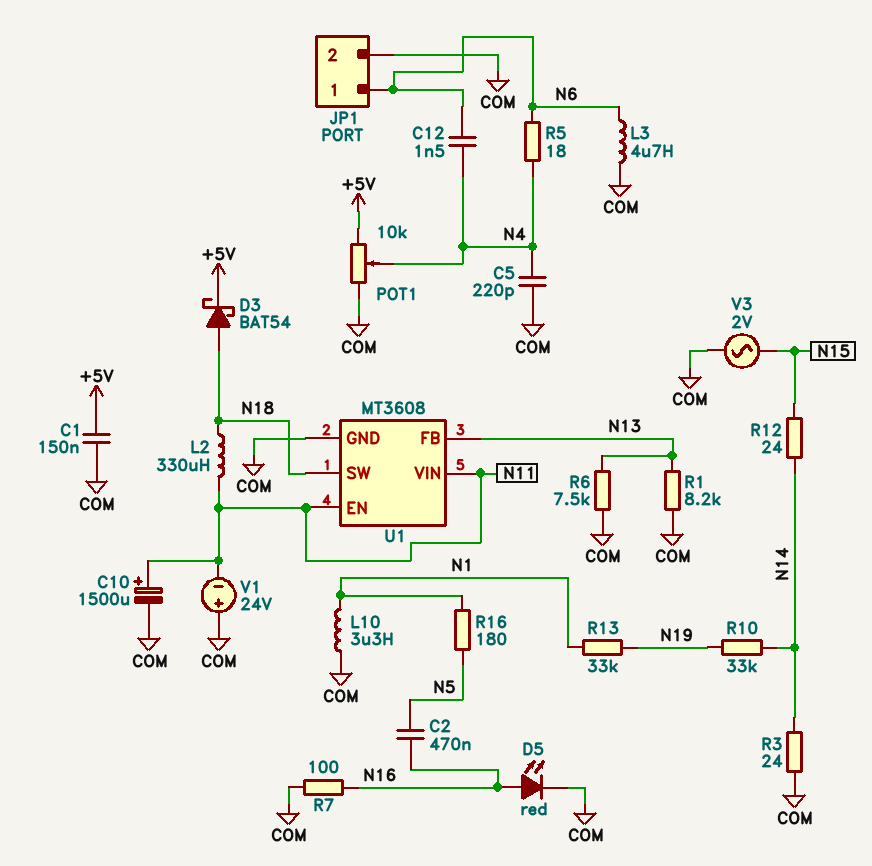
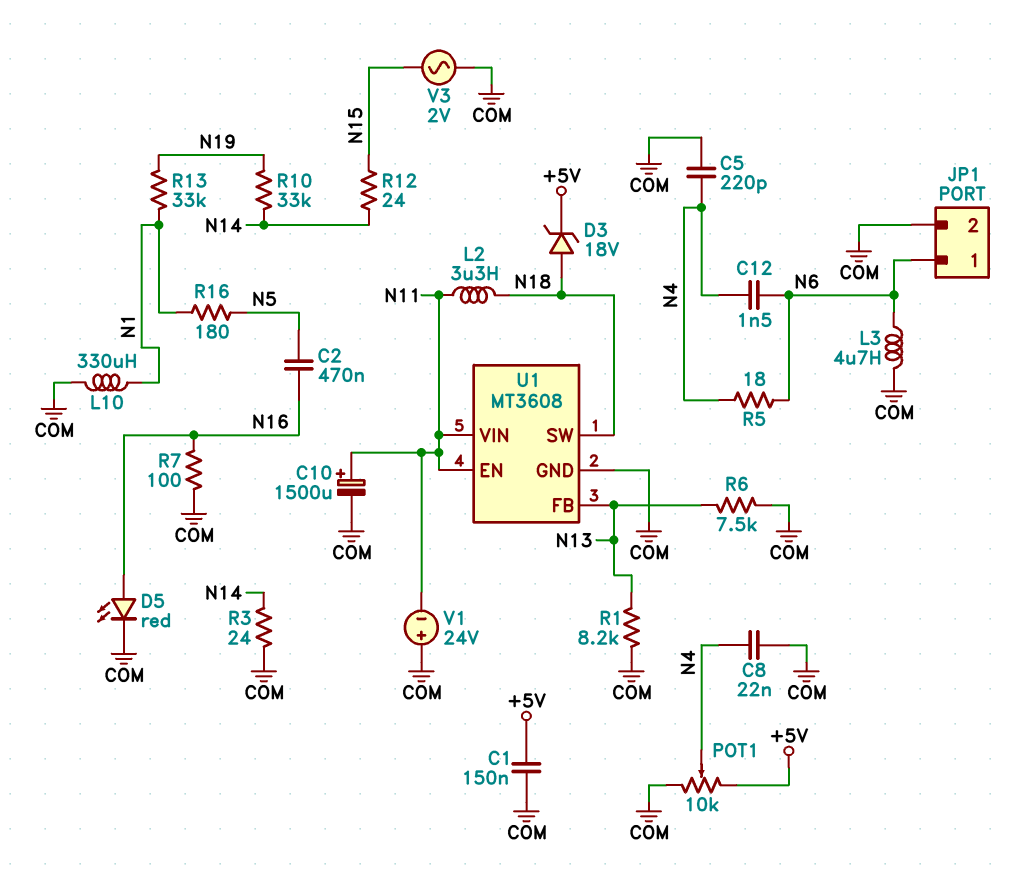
C8: none -> 22nF (COM, N4)
D3: schottky BAT54 (A N18, K +5V) -> zener 18V (A N18, K +5V)
L2: 330uH (N11, N18) -> 3.3uH (N11, N18)
L10: 3.3uH (COM, N1) -> 330uH (COM, N1)

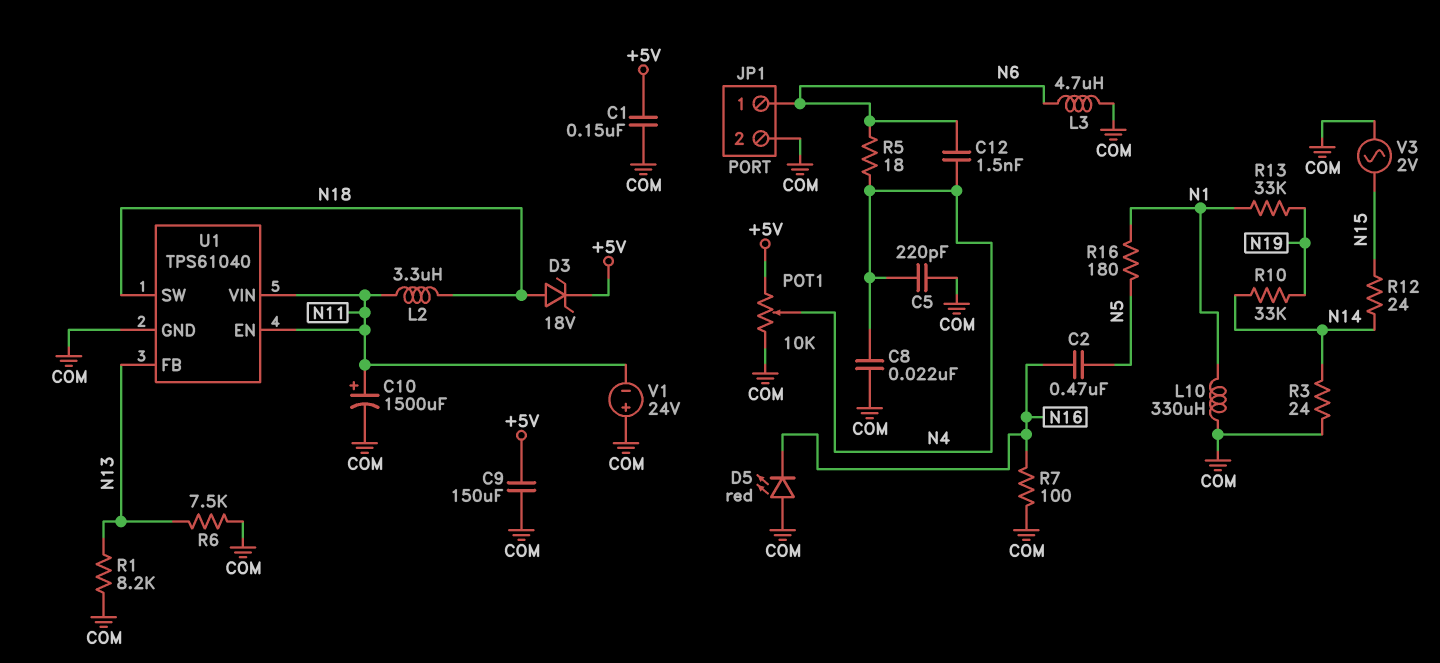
C9: none -> 150uF (+5V, COM)
D5: LED red (A N16, K COM) -> LED red (A COM, K N16)
U1: MT3608 -> TPS61040

